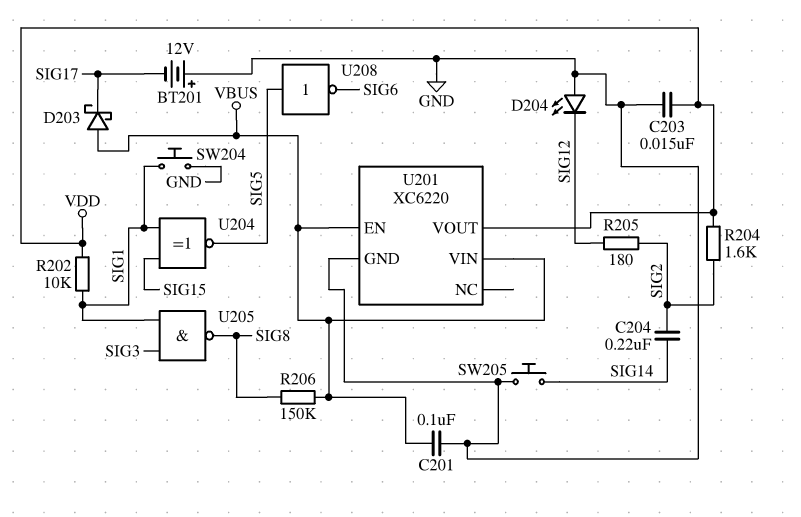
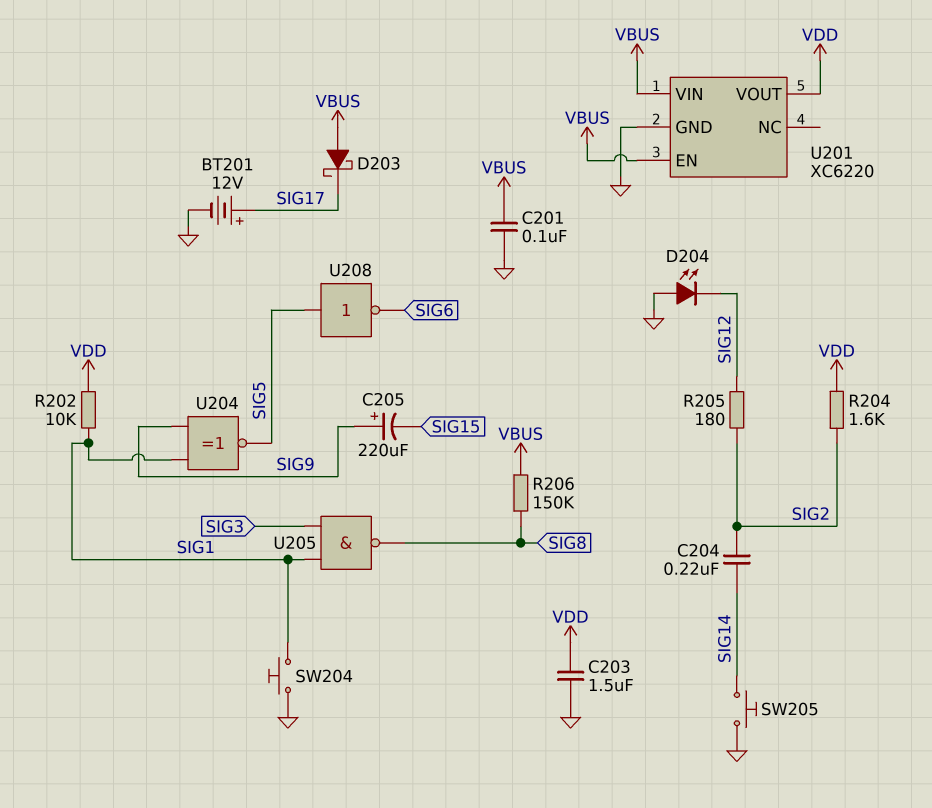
BT201: 12V (plus GND, minus SIG17) -> 12V (plus SIG17, minus GND)
C203: 15nF (GND, VDD) -> 1.5uF (GND, VDD)
C205: none -> 220uF (plus SIG9, minus SIG15)
U204: XNOR (in SIG1, in SIG15, out SIG5) -> XNOR (in SIG1, in SIG9, out SIG5)

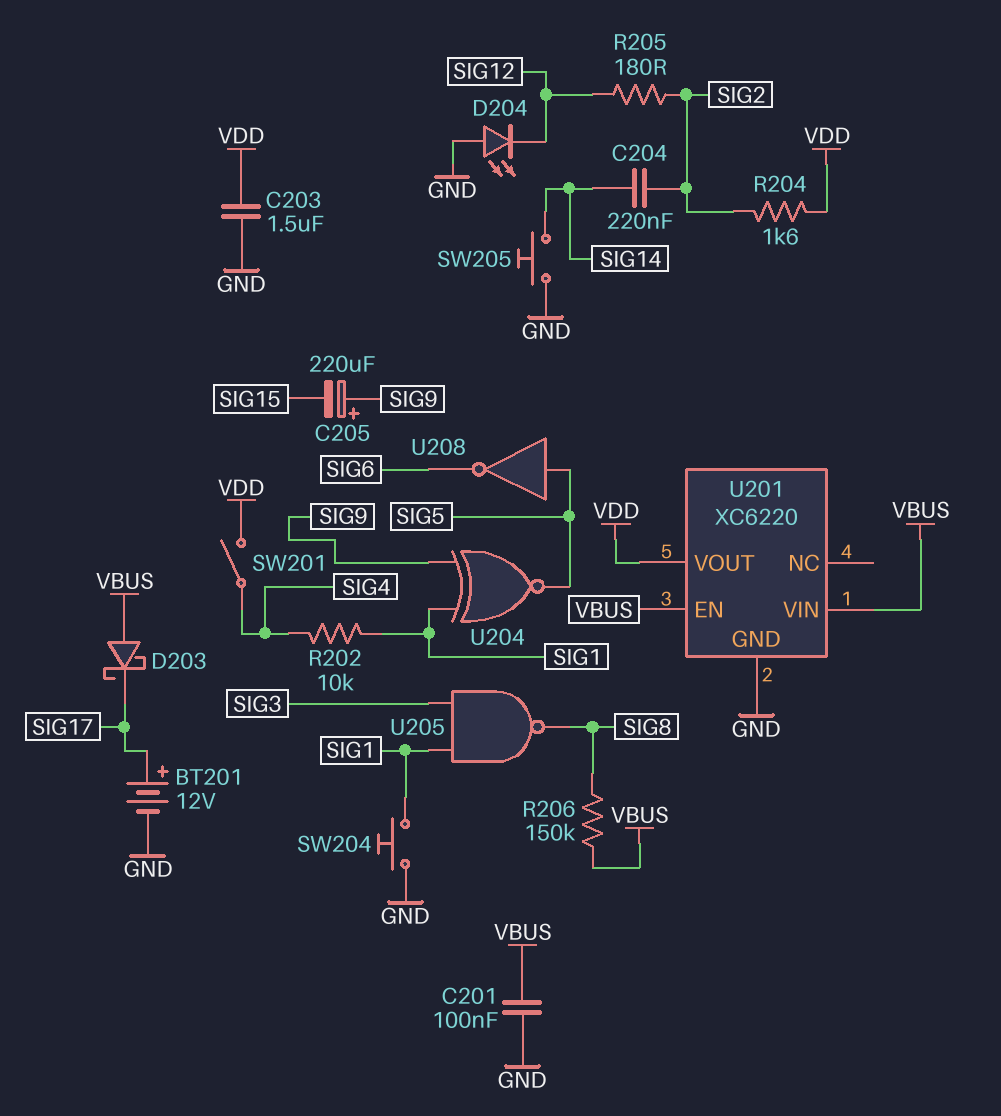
R202: 10k (SIG1, VDD) -> 10k (SIG1, SIG4)
SW201: none -> switch (SIG4, VDD)

